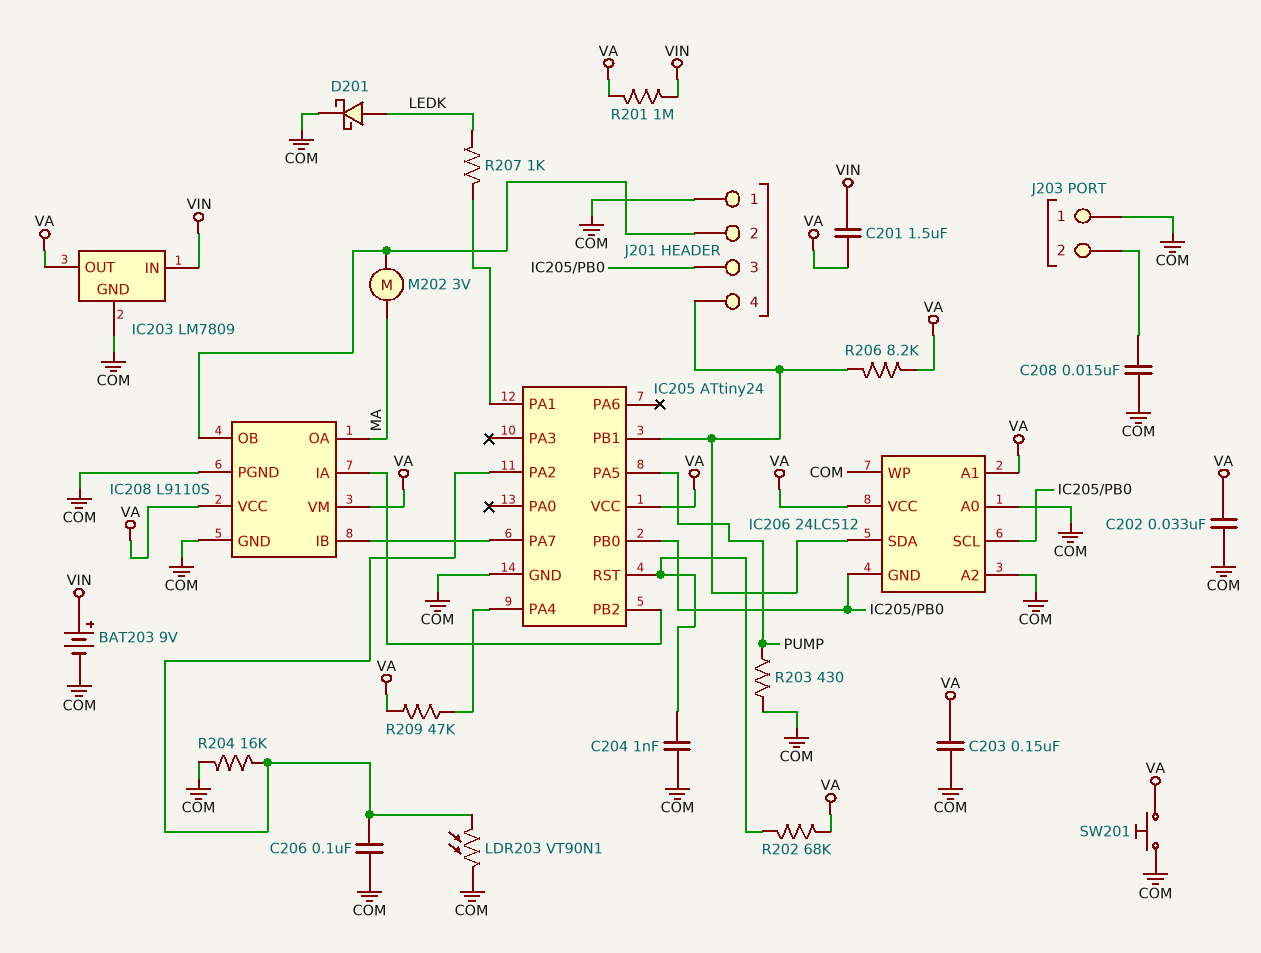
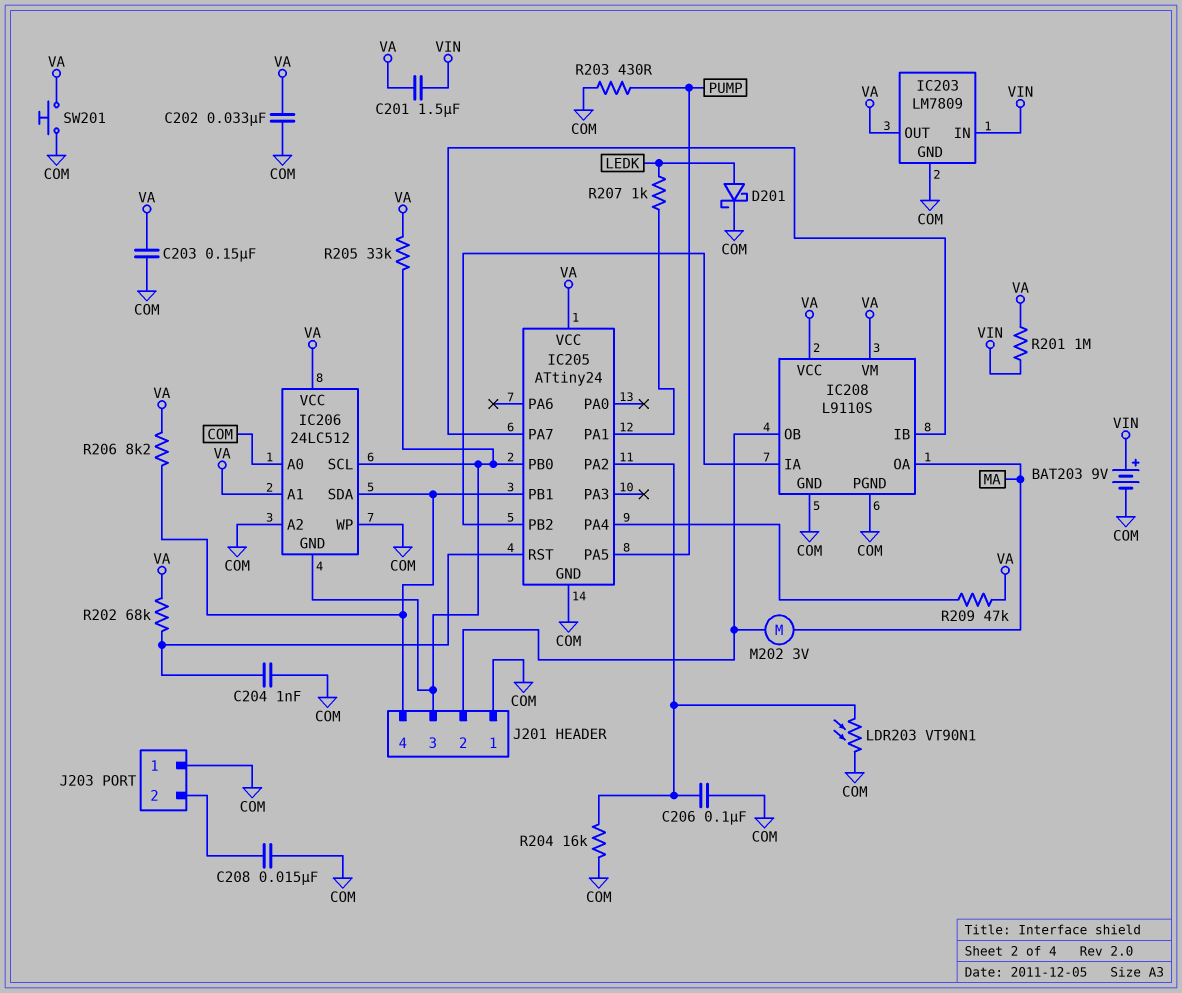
R205: none -> 33k (IC205/PB0, VA)

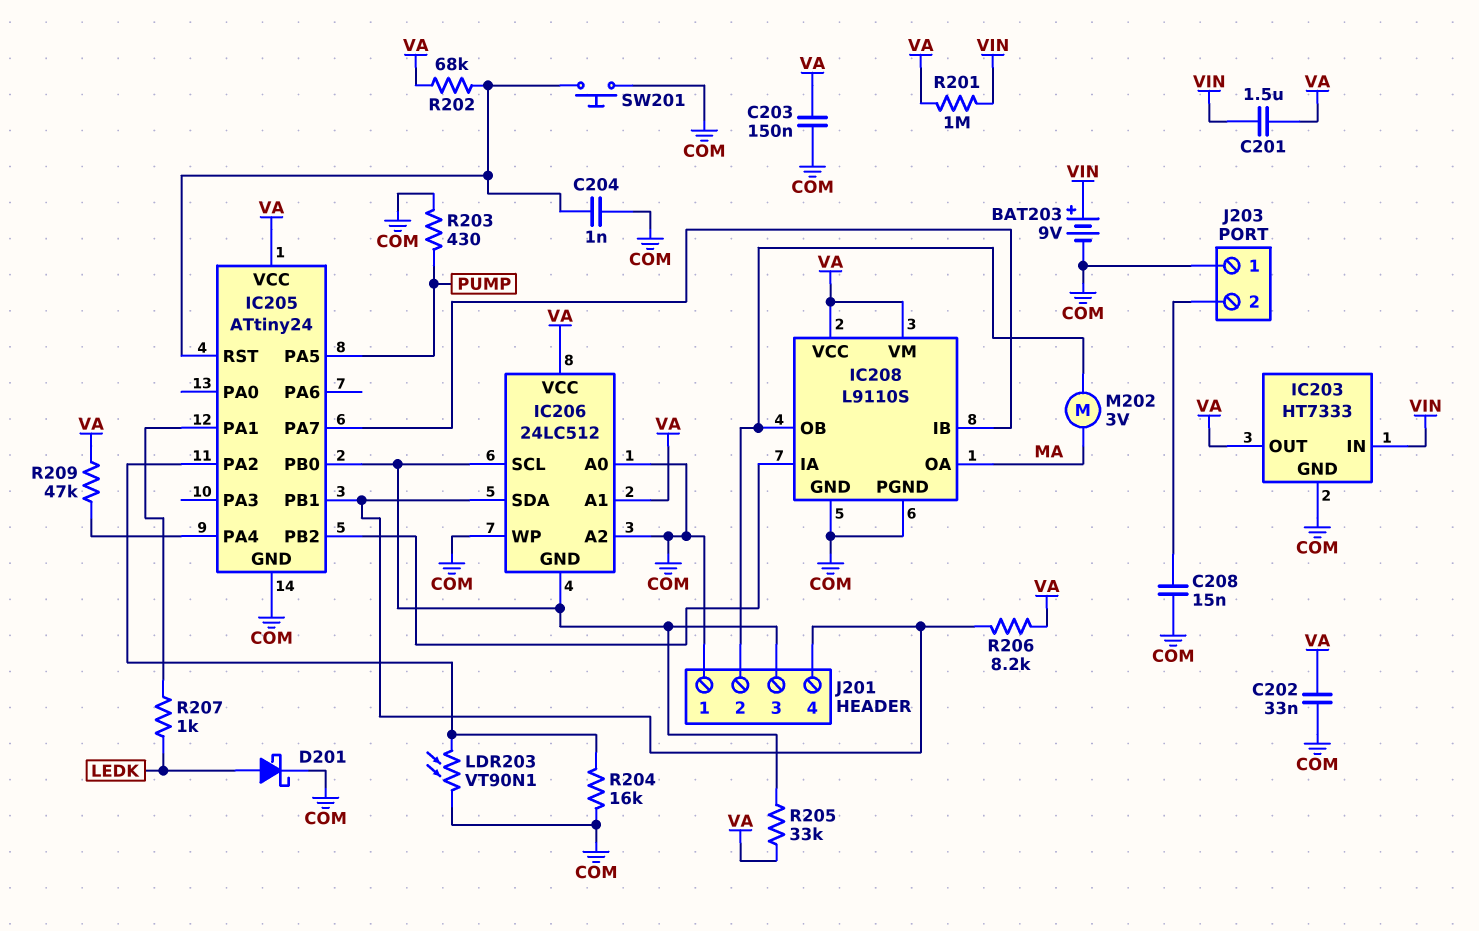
C206: 100nF (COM, IC205/PA2) -> none
IC203: LM7809 -> HT7333
SW201: button (COM, VA) -> button (COM, IC205/RST)

